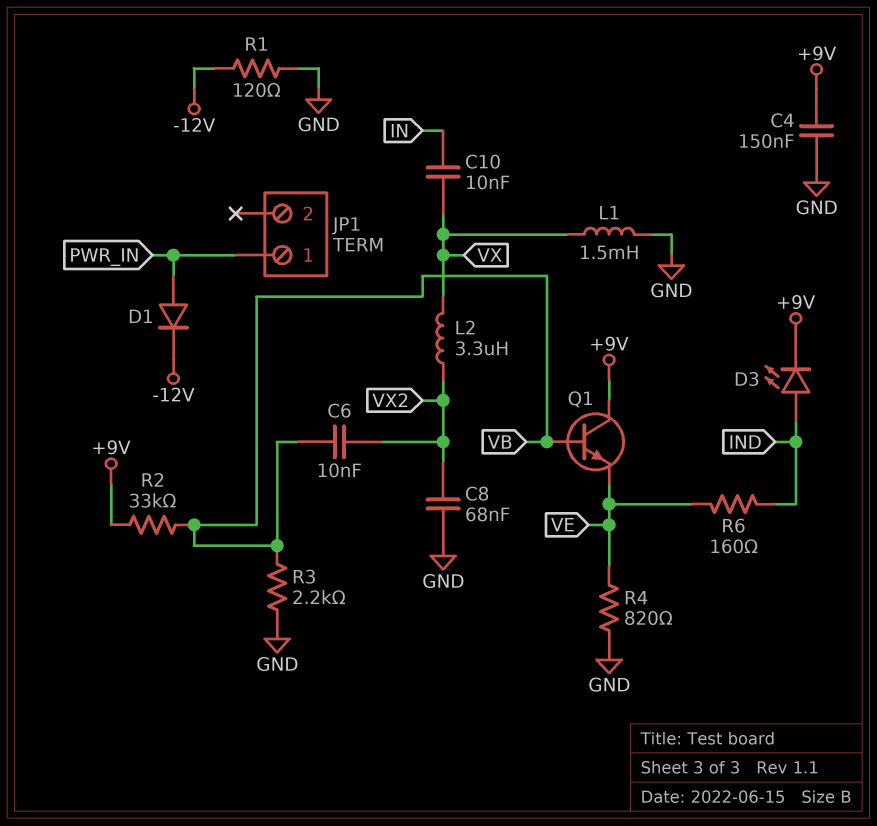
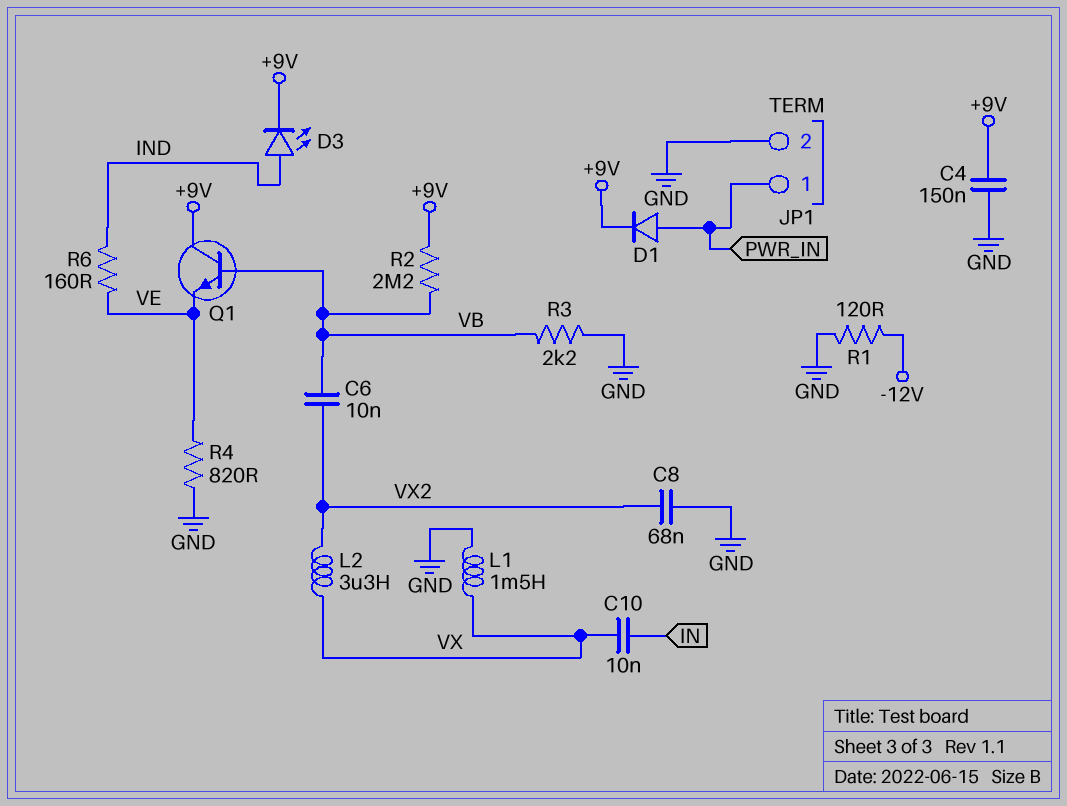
D1: diode (A PWR_IN, K -12V) -> diode (A PWR_IN, K +9V)
JP1 pin 2: none -> GND
R2: 33k (+9V, VB) -> 2.2M (+9V, VB)

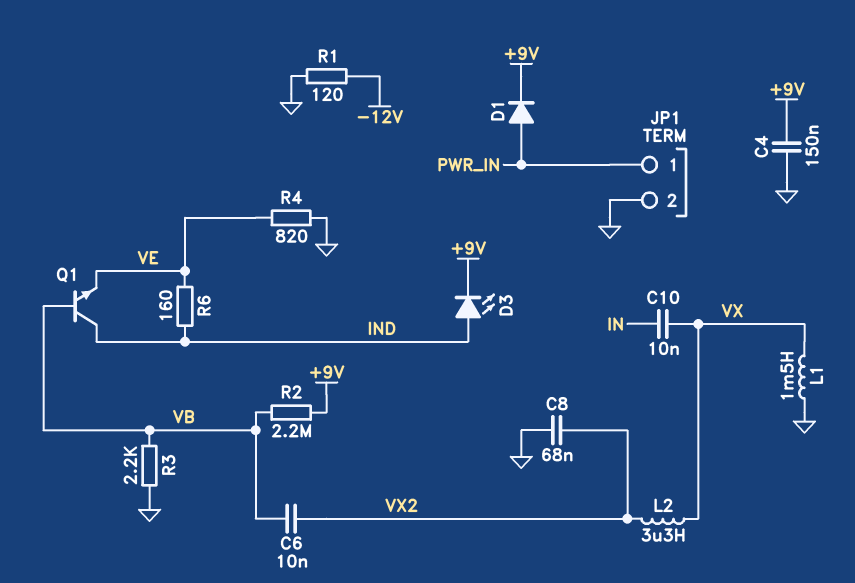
Q1: NPN (B VB, C +9V, E VE) -> NPN (B VB, C IND, E VE)

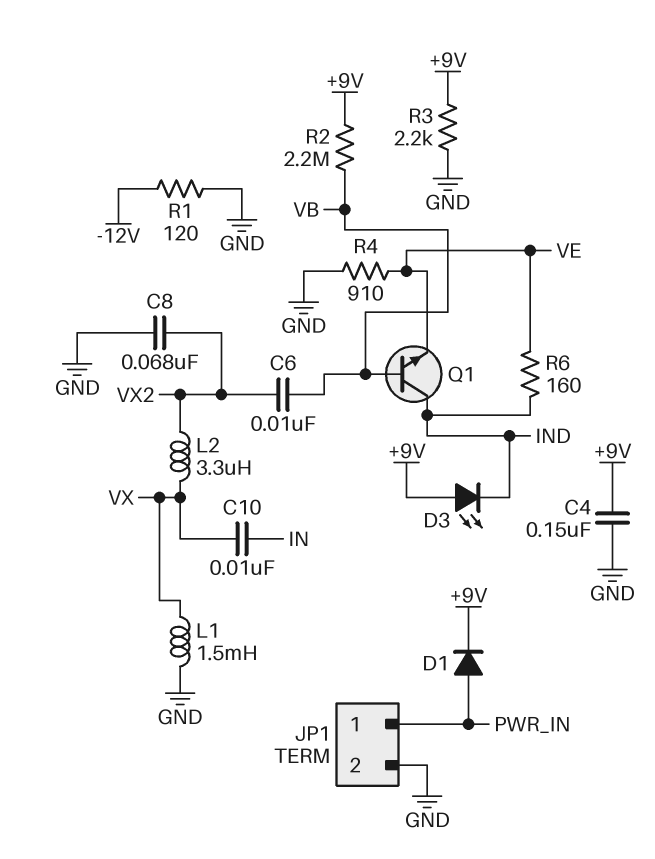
D3: LED (A IND, K +9V) -> LED (A +9V, K IND)
R3: 2.2k (GND, VB) -> 2.2k (+9V, GND)
R4: 820 (GND, VE) -> 910 (GND, VE)

